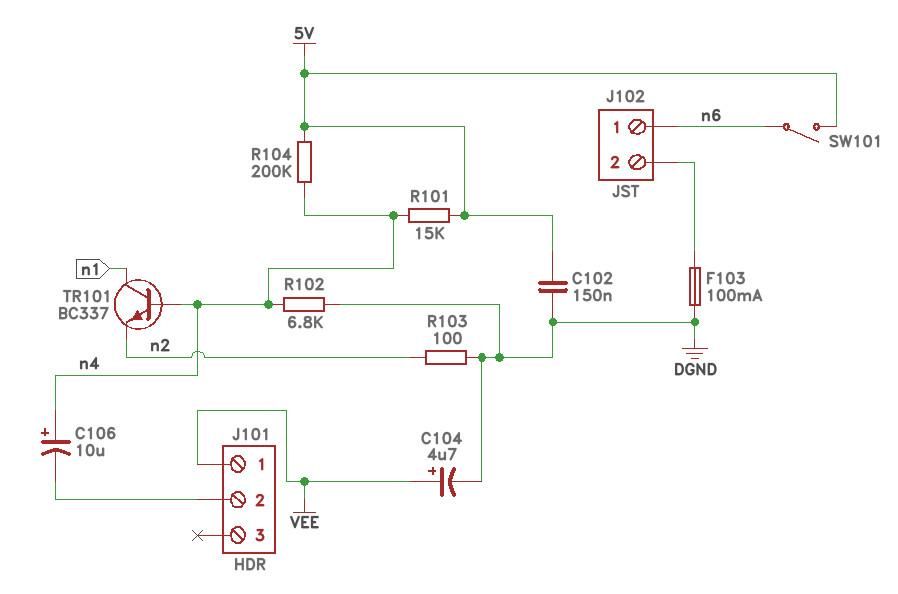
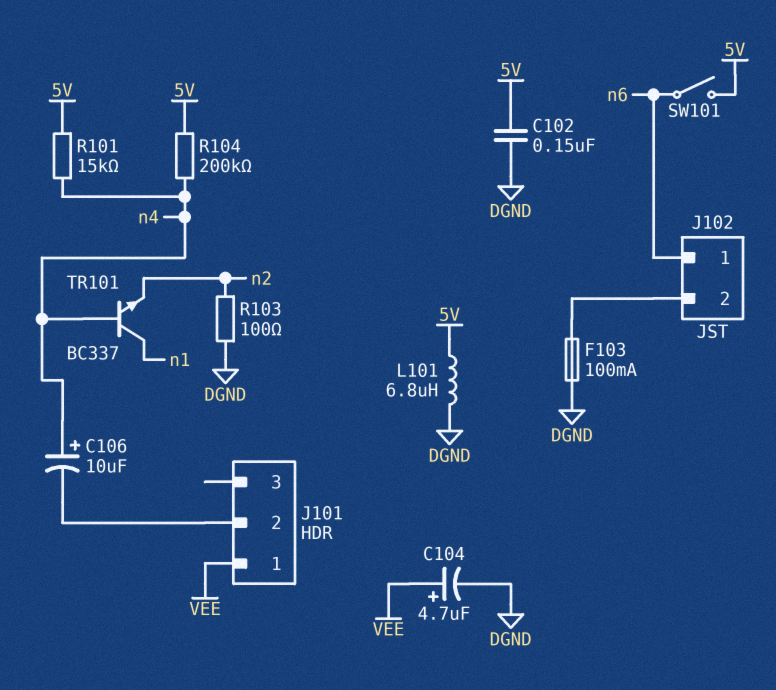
L101: none -> 6.8uH (5V, DGND)
R102: 6.8k (DGND, n4) -> none

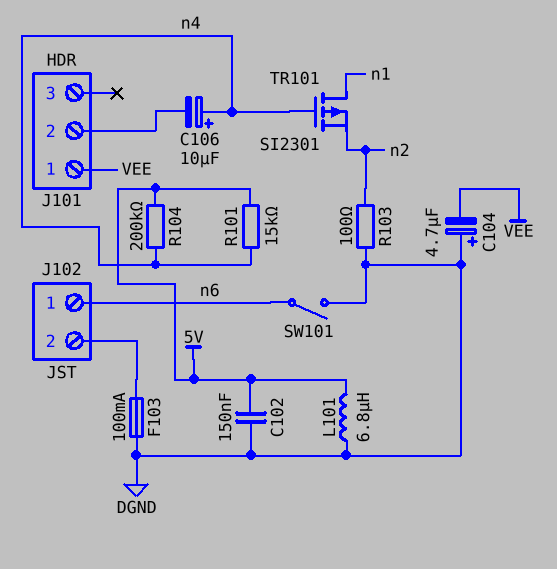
C104: 4.7uF (plus VEE, minus DGND) -> 4.7uF (plus DGND, minus VEE)
SW101: switch (5V, n6) -> switch (DGND, n6)
TR101: NPN BC337 (B n4, C n1, E n2) -> PMOS SI2301 (G n4, D n1, S n2)

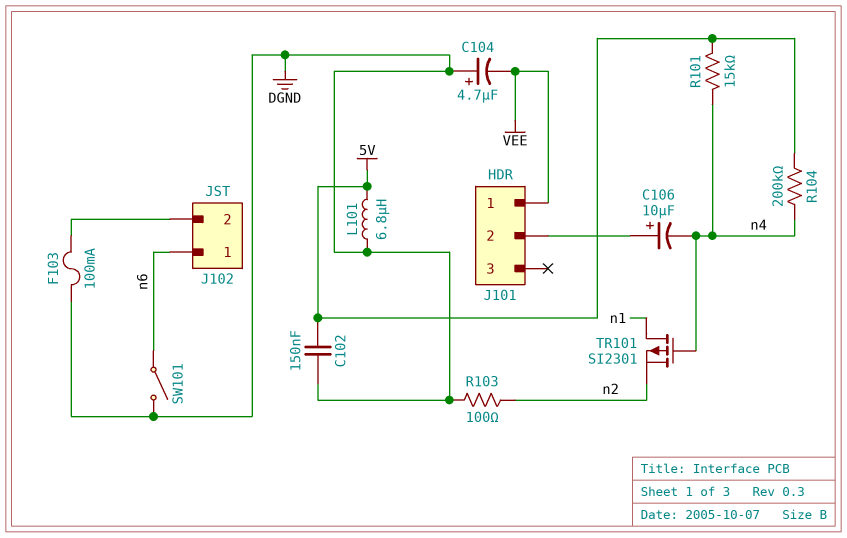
C106: 10uF (plus n4, minus J101/2) -> 10uF (plus J101/2, minus n4)

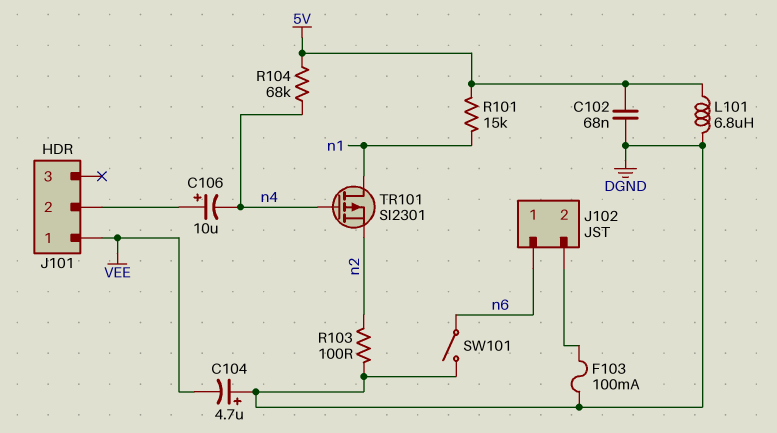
C102: 150nF (5V, DGND) -> 68nF (5V, DGND)
R101: 15k (5V, n4) -> 15k (5V, n1)
R104: 200k (5V, n4) -> 68k (5V, n4)

